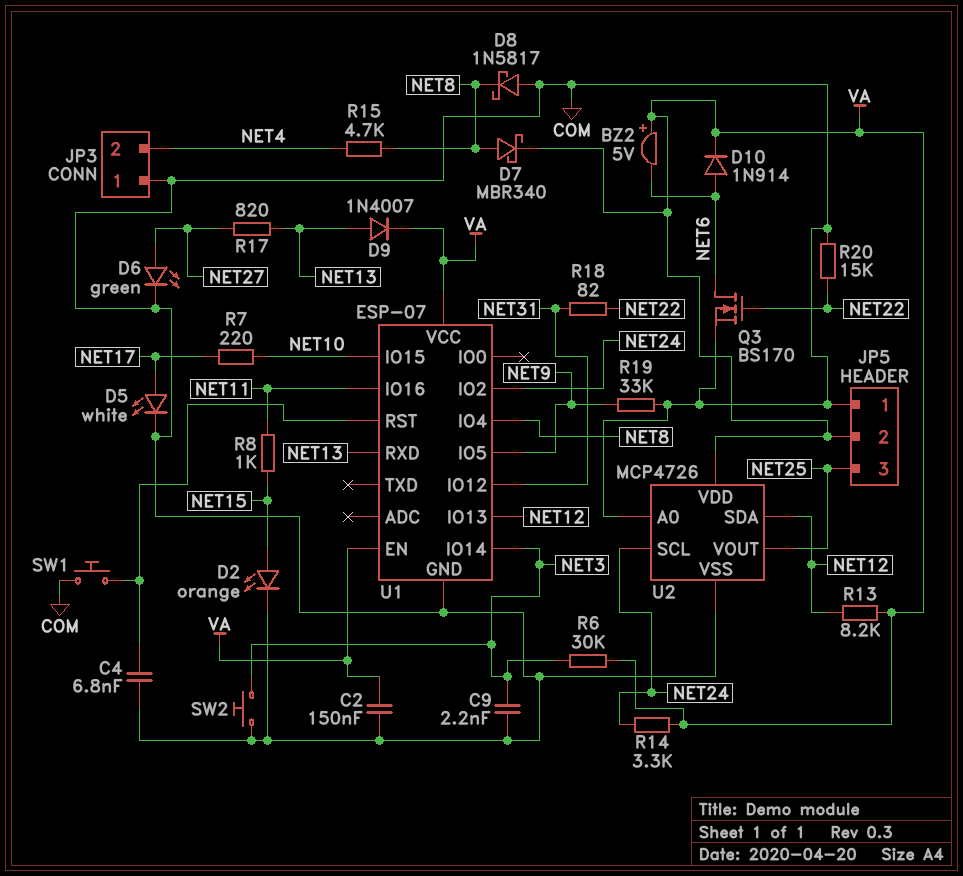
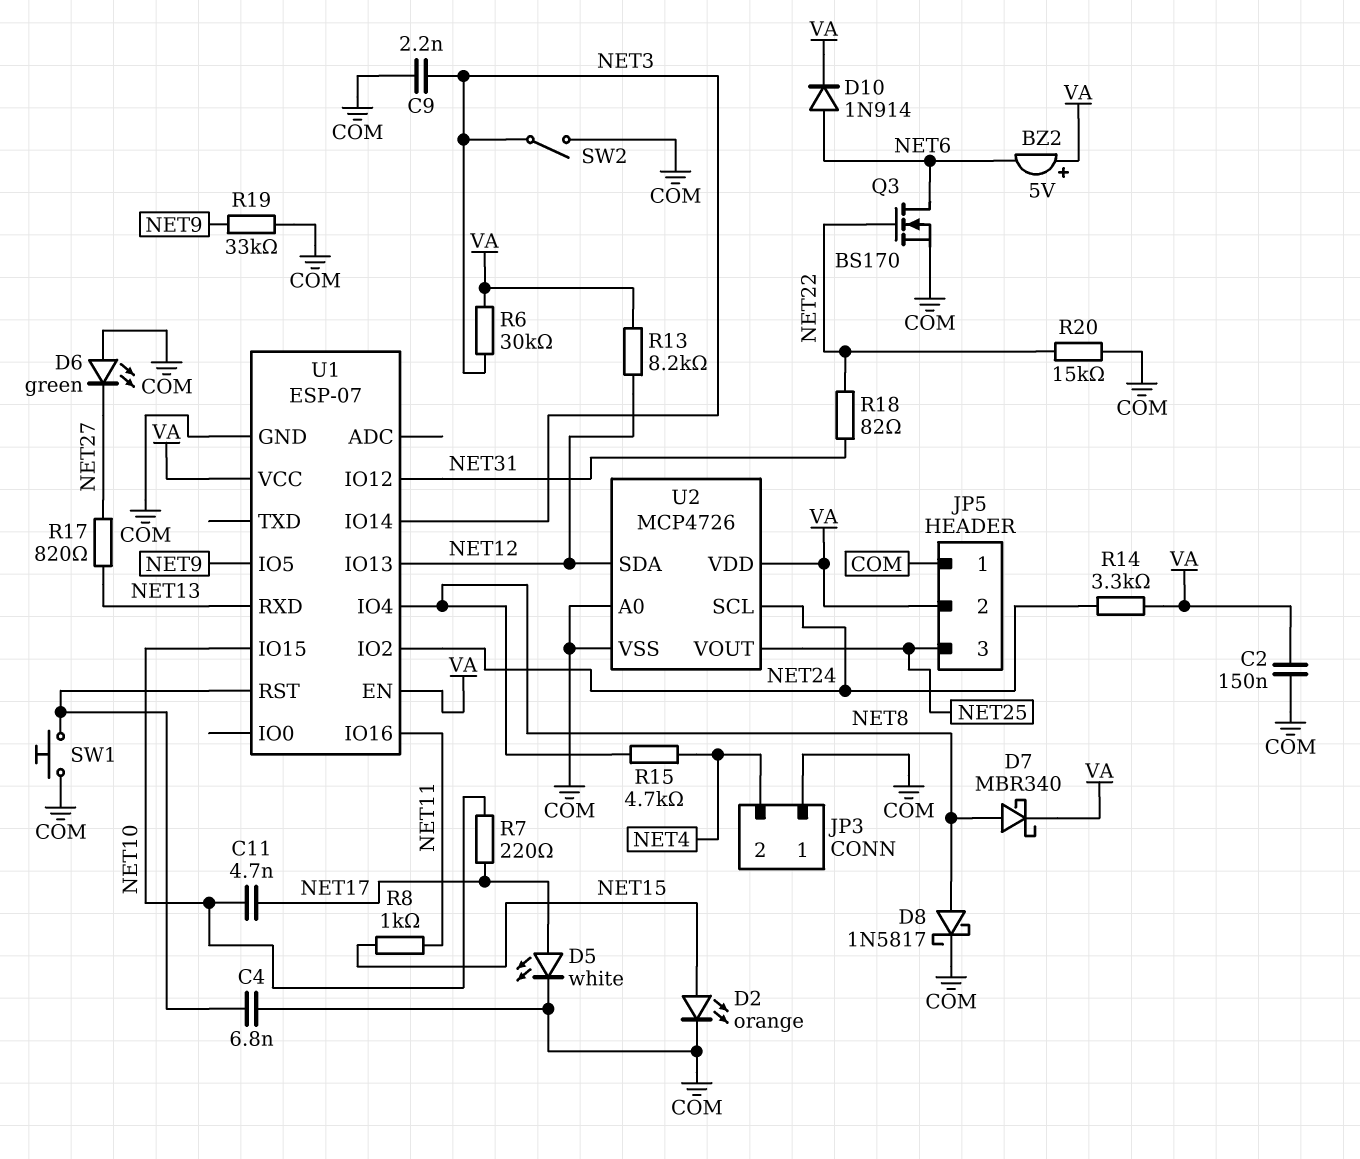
C11: none -> 4.7nF (NET10, NET17)
D6: LED green (A NET27, K COM) -> LED green (A COM, K NET27)
D8: schottky 1N5817 (A COM, K NET8) -> schottky 1N5817 (A NET8, K COM)
D9: diode 1N4007 (A NET13, K VA) -> none
SW2: button (COM, NET3) -> switch (COM, NET3)

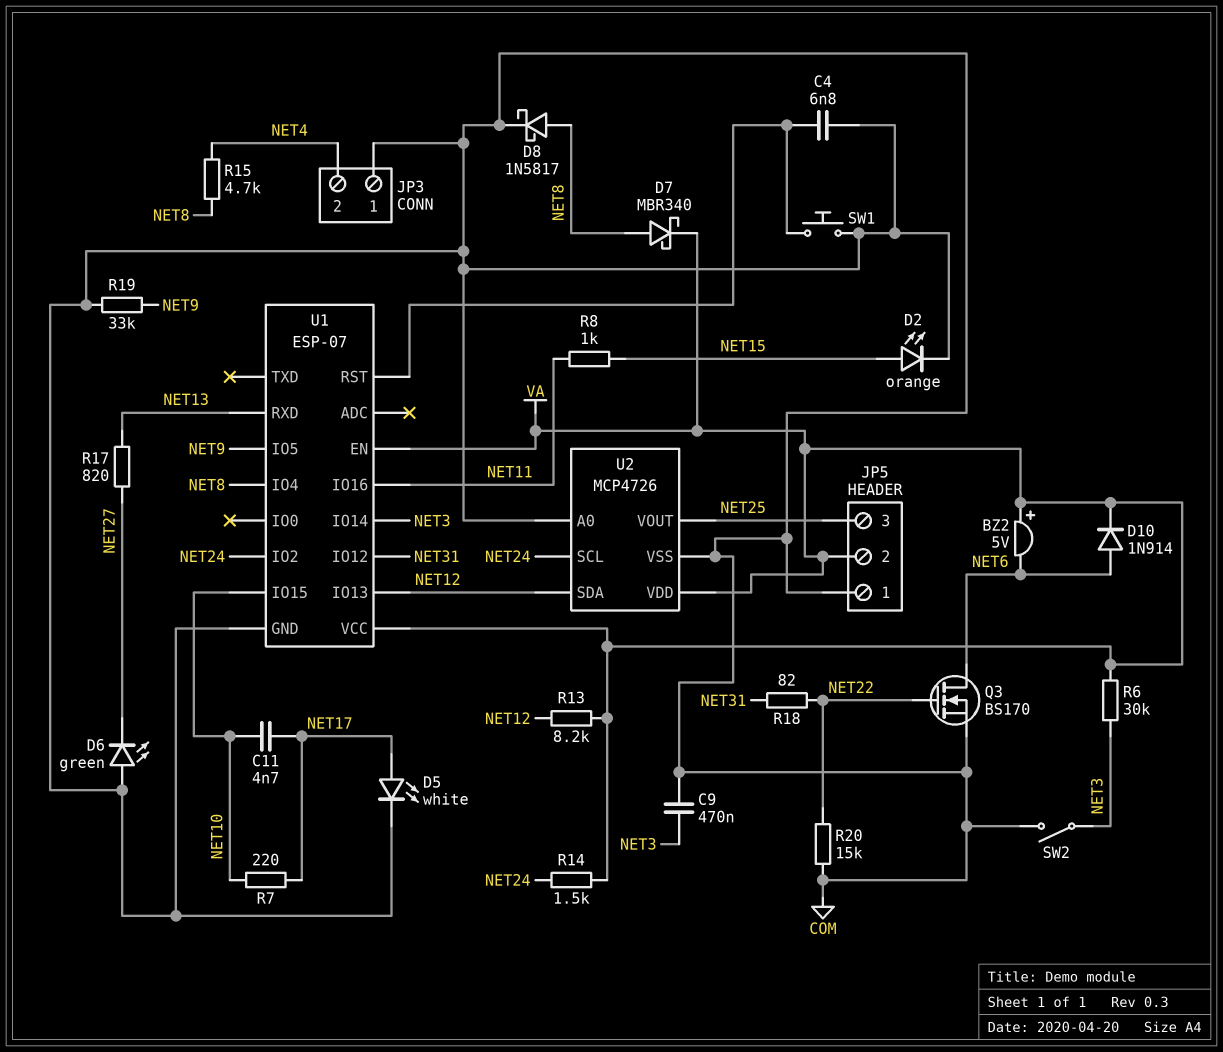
C2: 150nF (COM, VA) -> none
C9: 2.2nF (COM, NET3) -> 470nF (COM, NET3)
R14: 3.3k (NET24, VA) -> 1.5k (NET24, VA)

